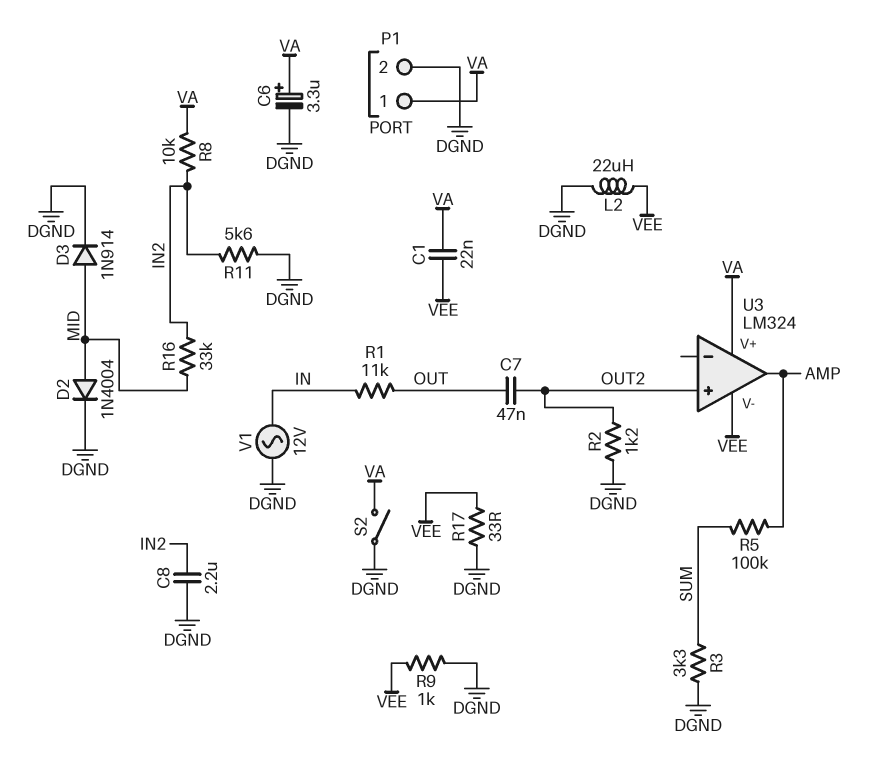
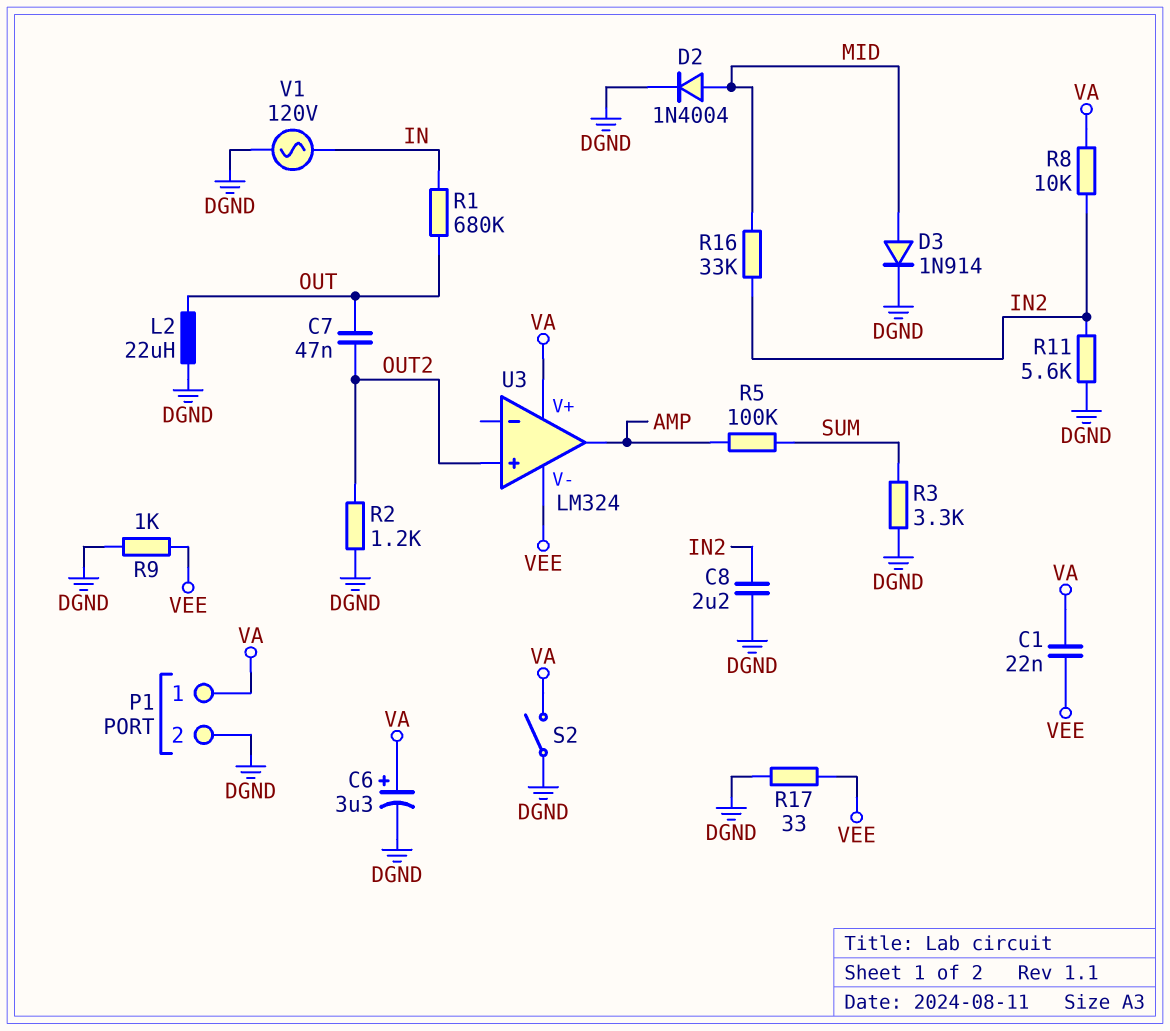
L2: 22uH (DGND, VEE) -> 22uH (DGND, OUT)
R1: 11k (IN, OUT) -> 680k (IN, OUT)
V1: AC 12V (DGND, IN) -> AC 120V (DGND, IN)

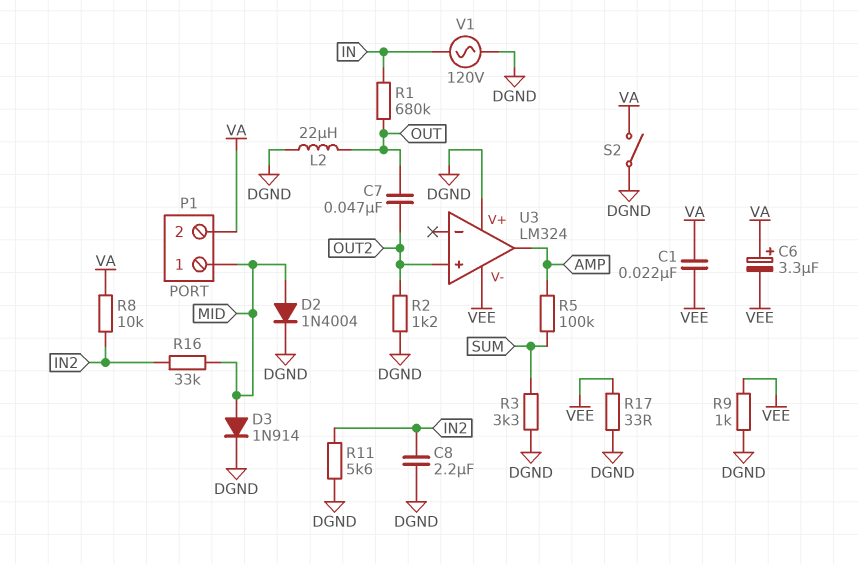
C6: 3.3uF (plus VA, minus DGND) -> 3.3uF (plus VA, minus VEE)
P1 pin 1: VA -> MID
P1 pin 2: DGND -> VA
U3 pin V+: VA -> DGND

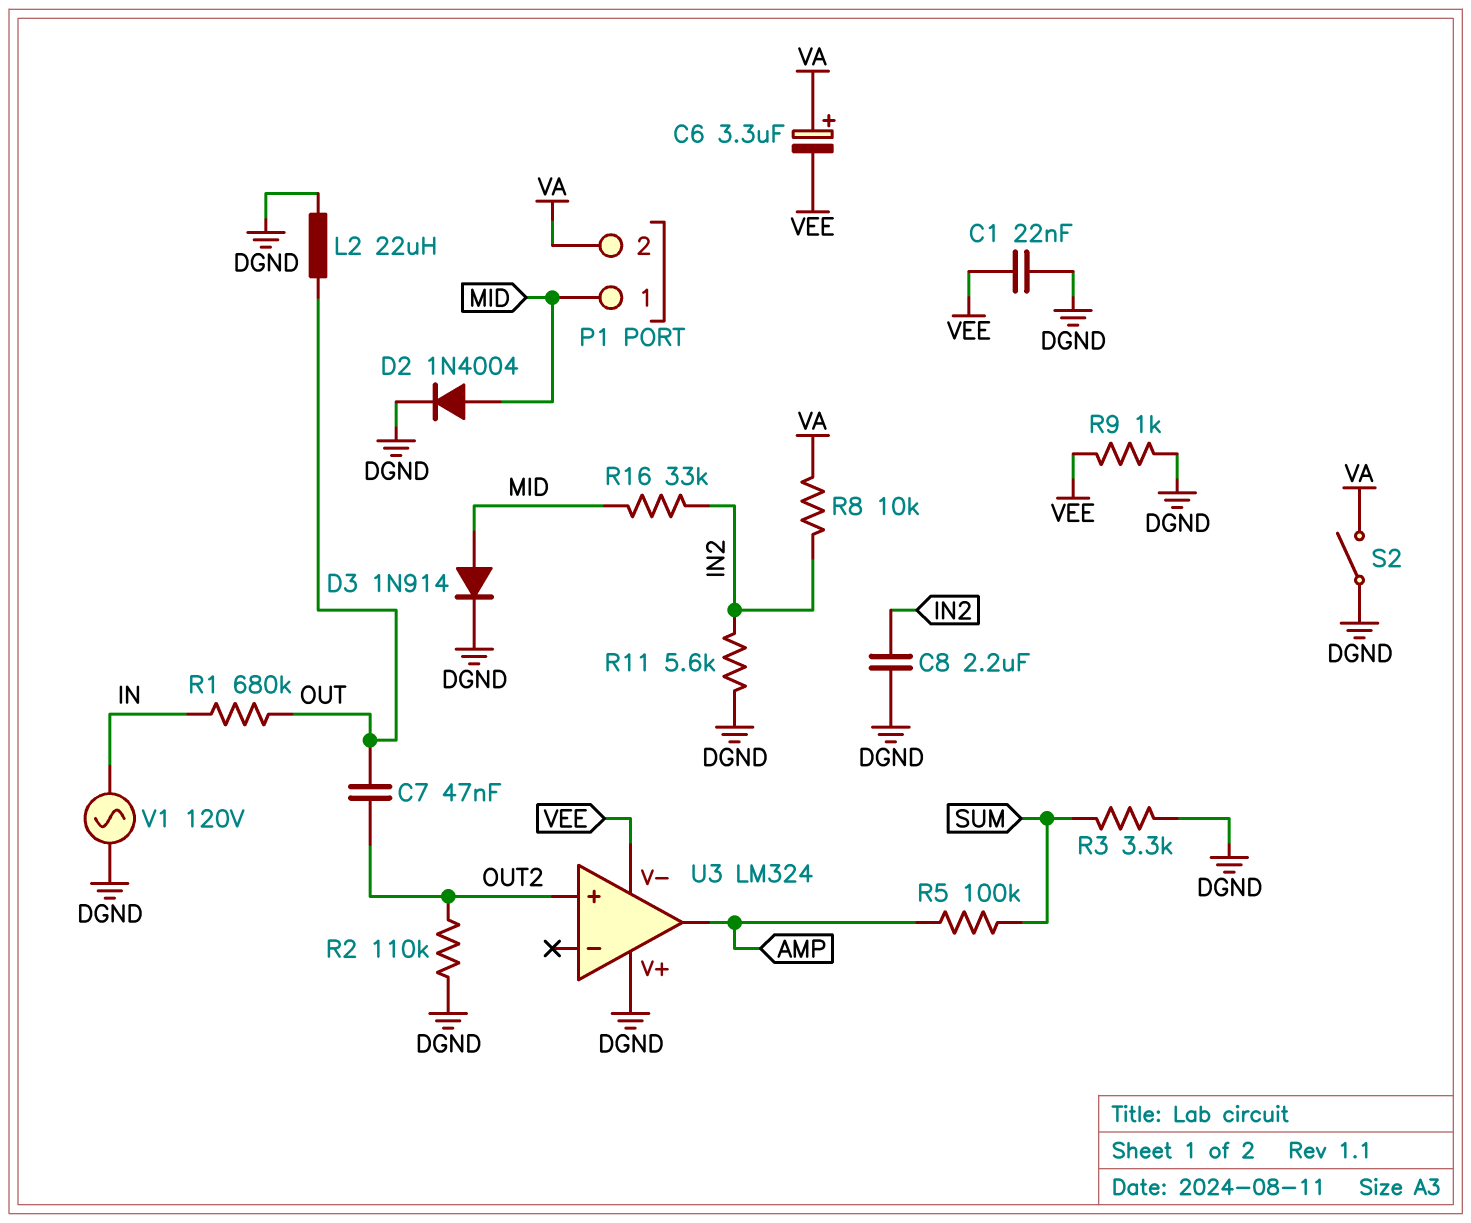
C1: 22nF (VA, VEE) -> 22nF (DGND, VEE)
R2: 1.2k (DGND, OUT2) -> 110k (DGND, OUT2)
R17: 33 (DGND, VEE) -> none

